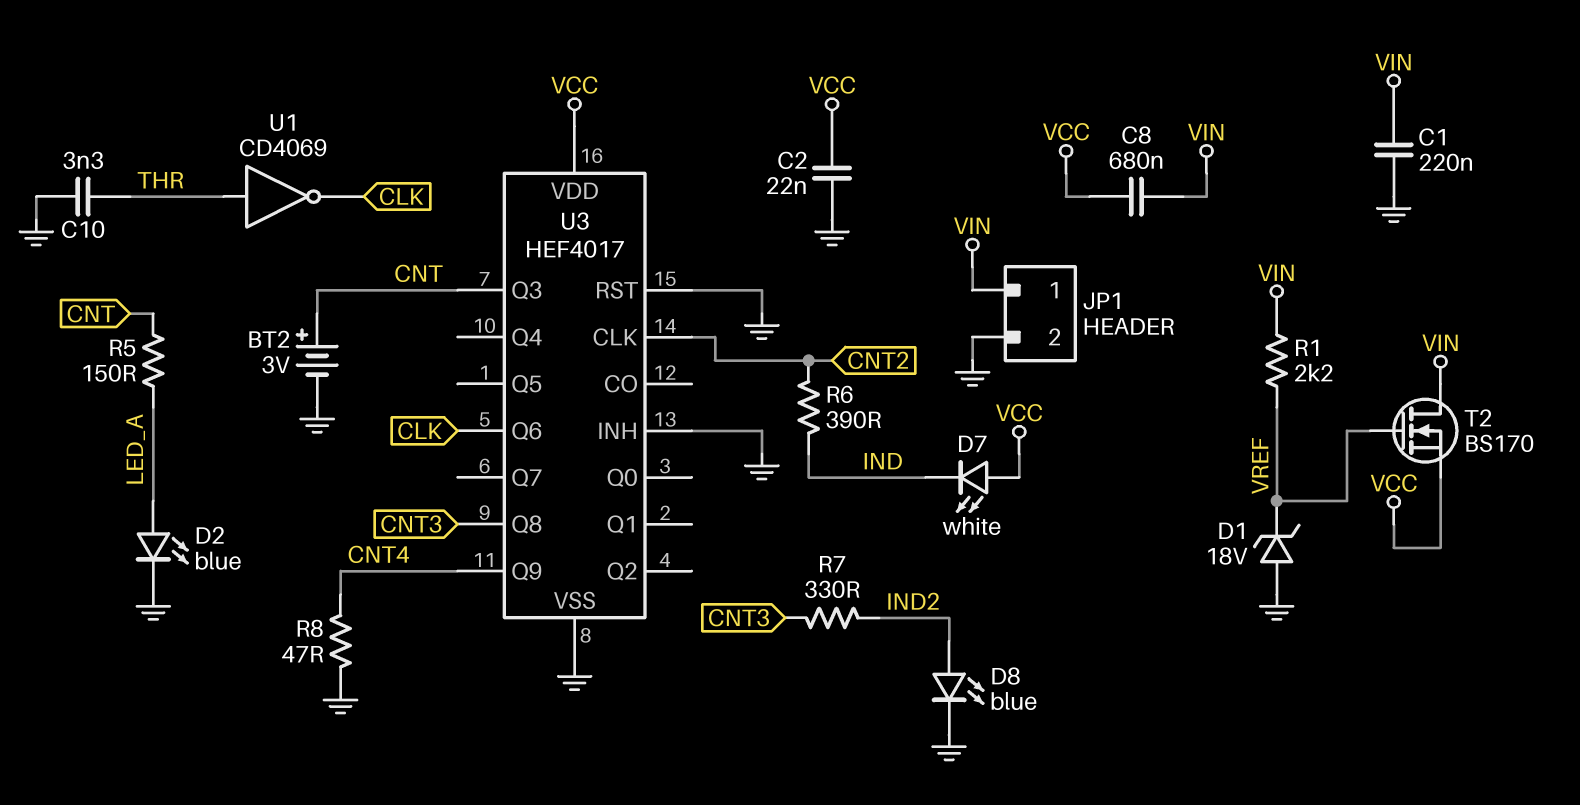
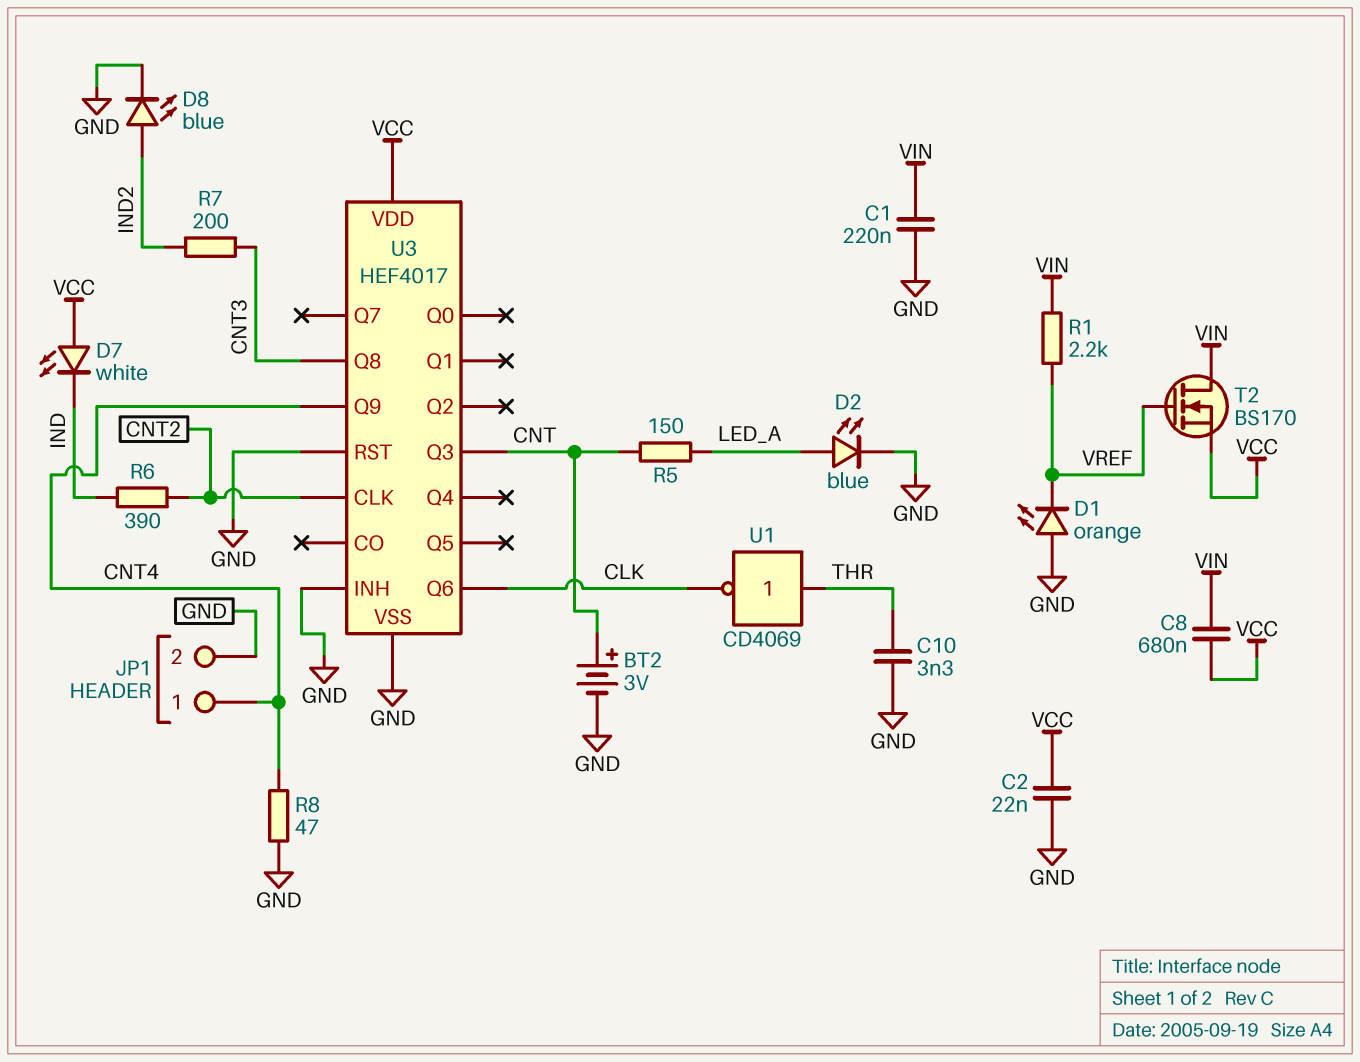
D1: zener 18V (A GND, K VREF) -> LED orange (A GND, K VREF)
JP1 pin 1: VIN -> CNT4
R7: 330 (CNT3, IND2) -> 200 (CNT3, IND2)

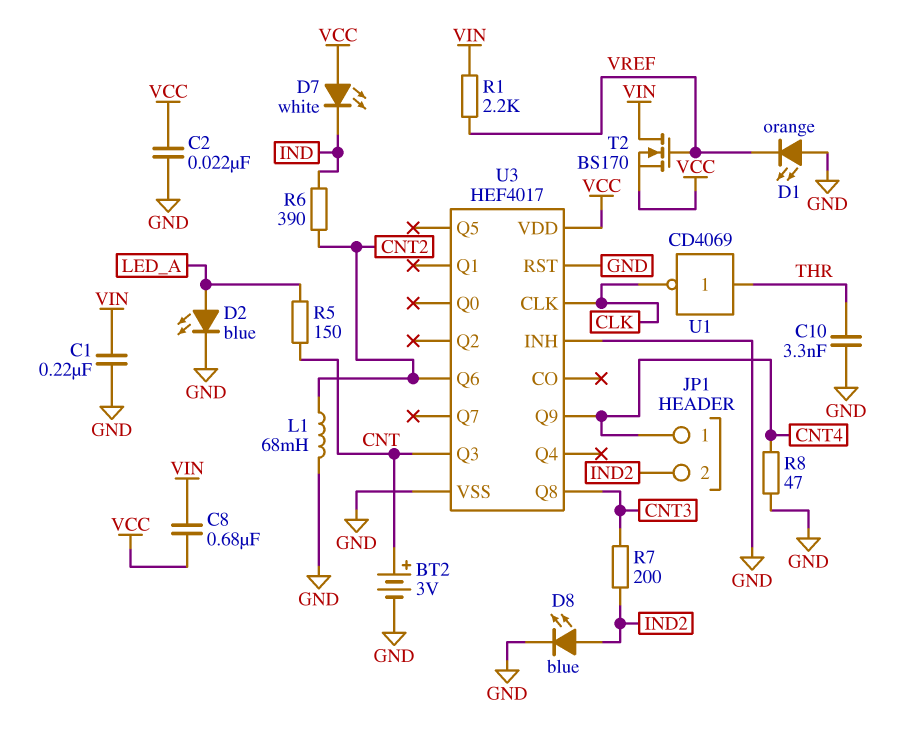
JP1 pin 2: GND -> IND2
L1: none -> 68mH (CNT2, GND)
U3 pin CLK: CNT2 -> CLK
U3 pin Q6: CLK -> CNT2

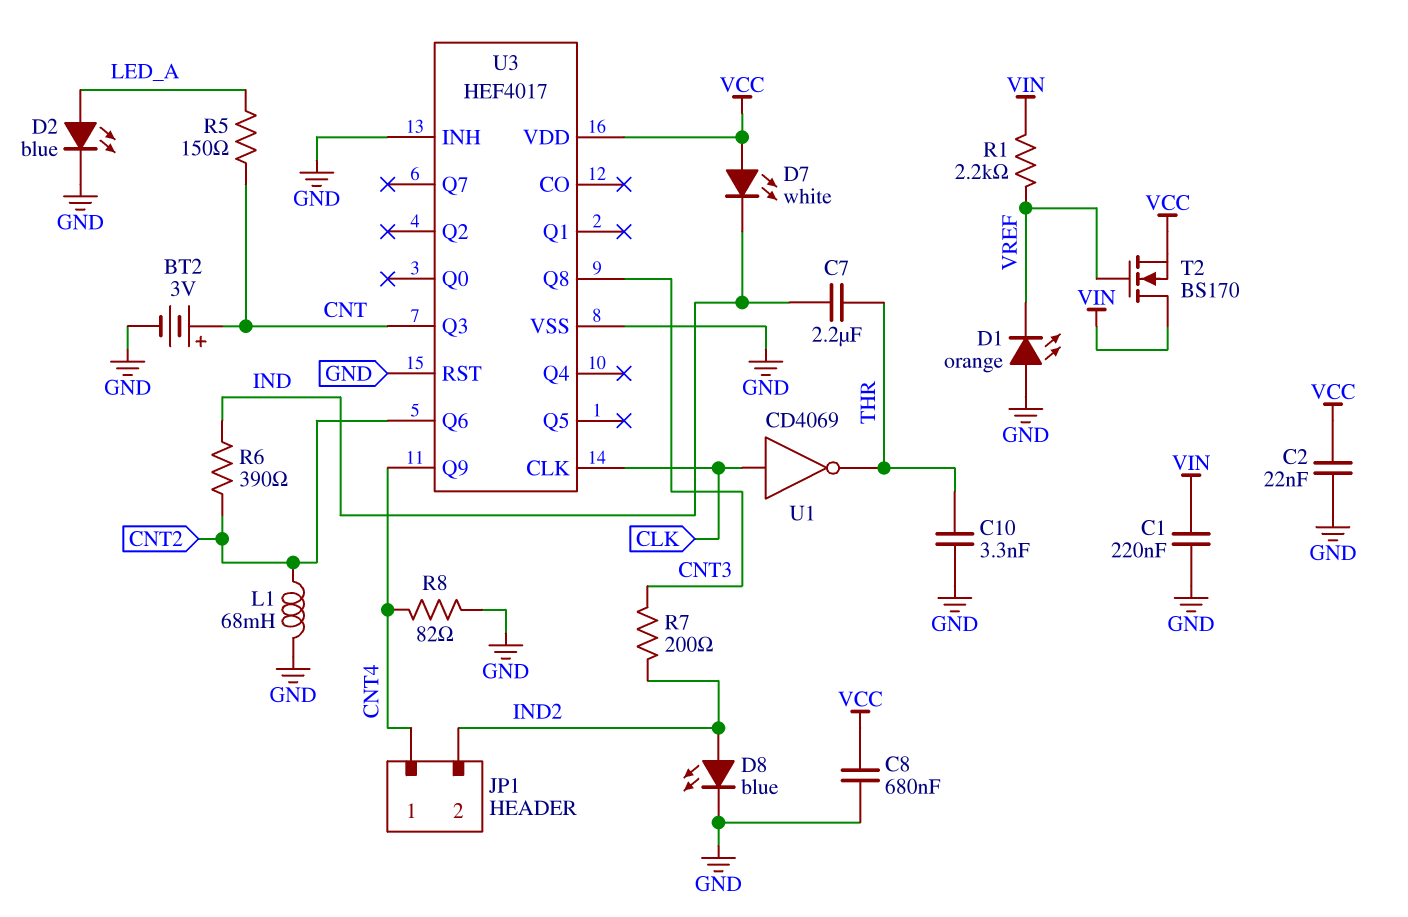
C7: none -> 2.2uF (IND, THR)
C8: 680nF (VCC, VIN) -> 680nF (GND, VCC)
R8: 47 (CNT4, GND) -> 82 (CNT4, GND)
U1: NOT CD4069 (in THR, out CLK) -> NOT CD4069 (in CLK, out THR)

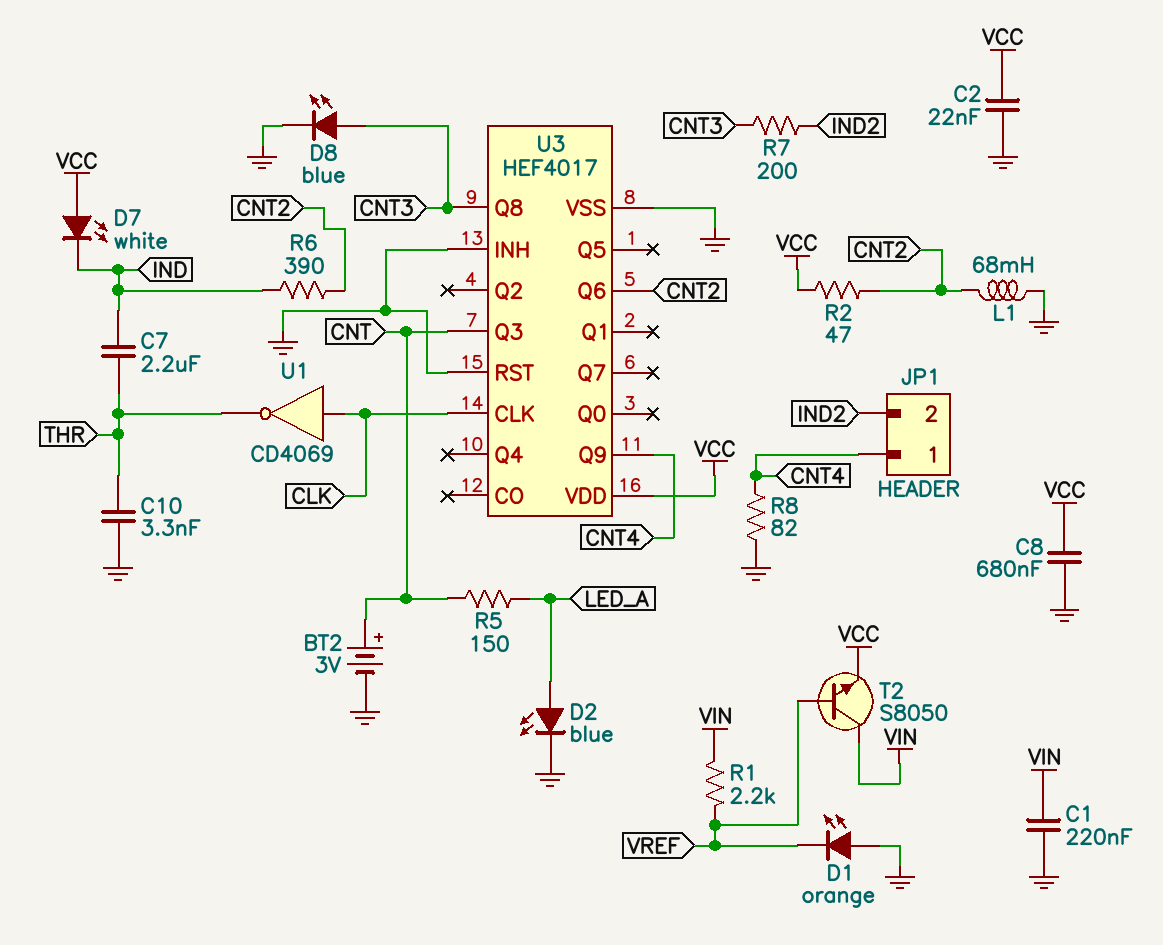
D8: LED blue (A IND2, K GND) -> LED blue (A CNT3, K GND)
R2: none -> 47 (CNT2, VCC)
T2: NMOS BS170 (G VREF, D VIN, S VCC) -> NPN S8050 (B VREF, C VIN, E VCC)

